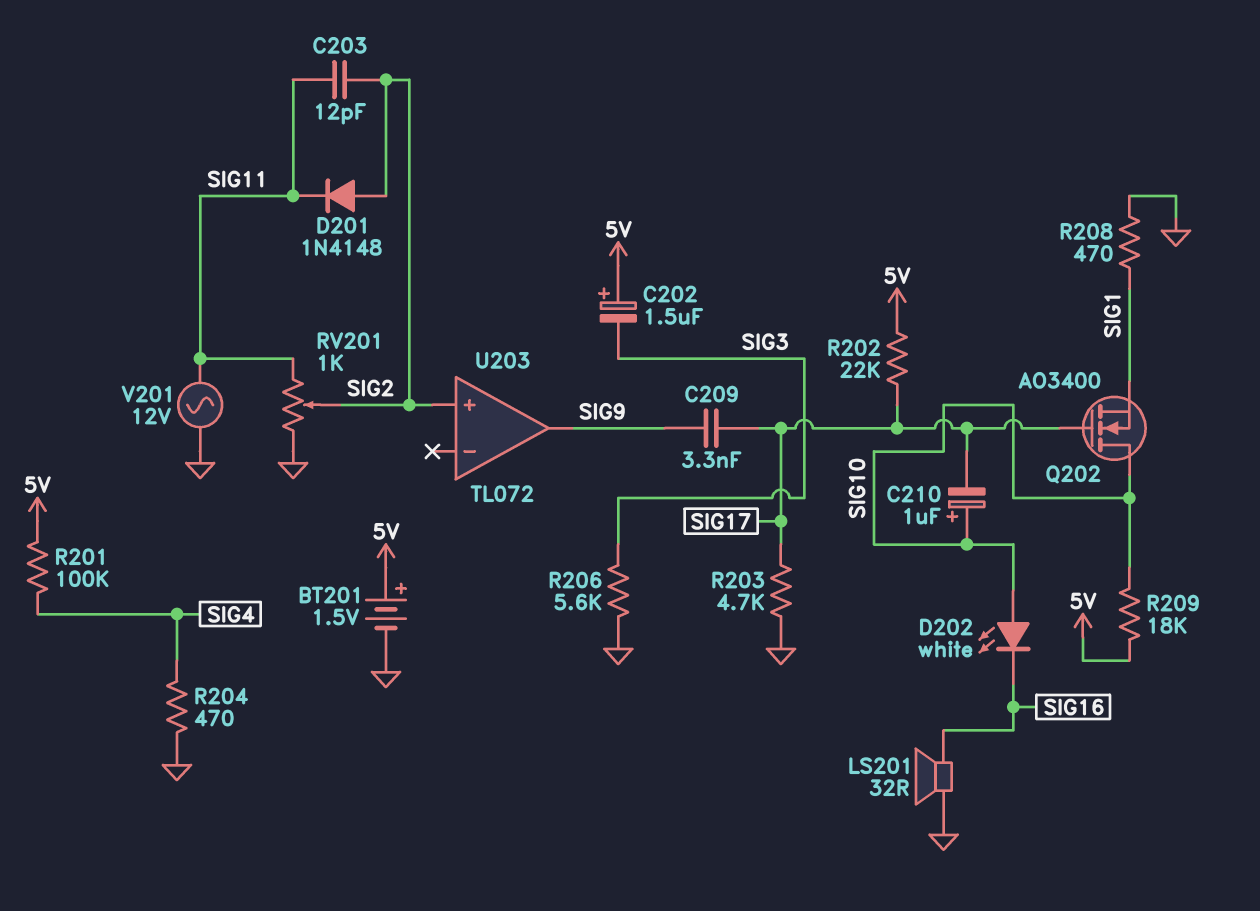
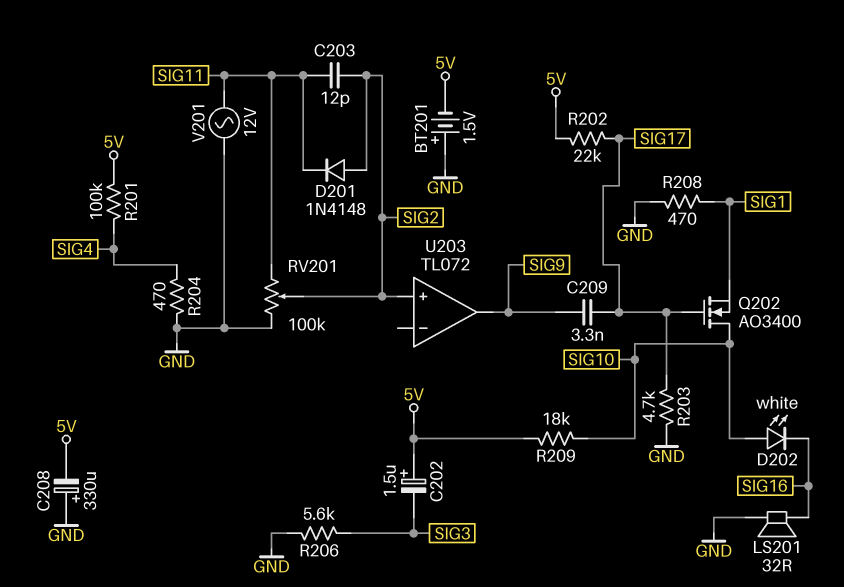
BT201: 1.5V (plus 5V, minus GND) -> 1.5V (plus GND, minus 5V)
C208: none -> 330uF (plus GND, minus 5V)
C210: 1uF (plus SIG10, minus SIG17) -> none
RV201: 1k (GND, SIG11, wiper SIG2) -> 100k (GND, SIG11, wiper SIG2)

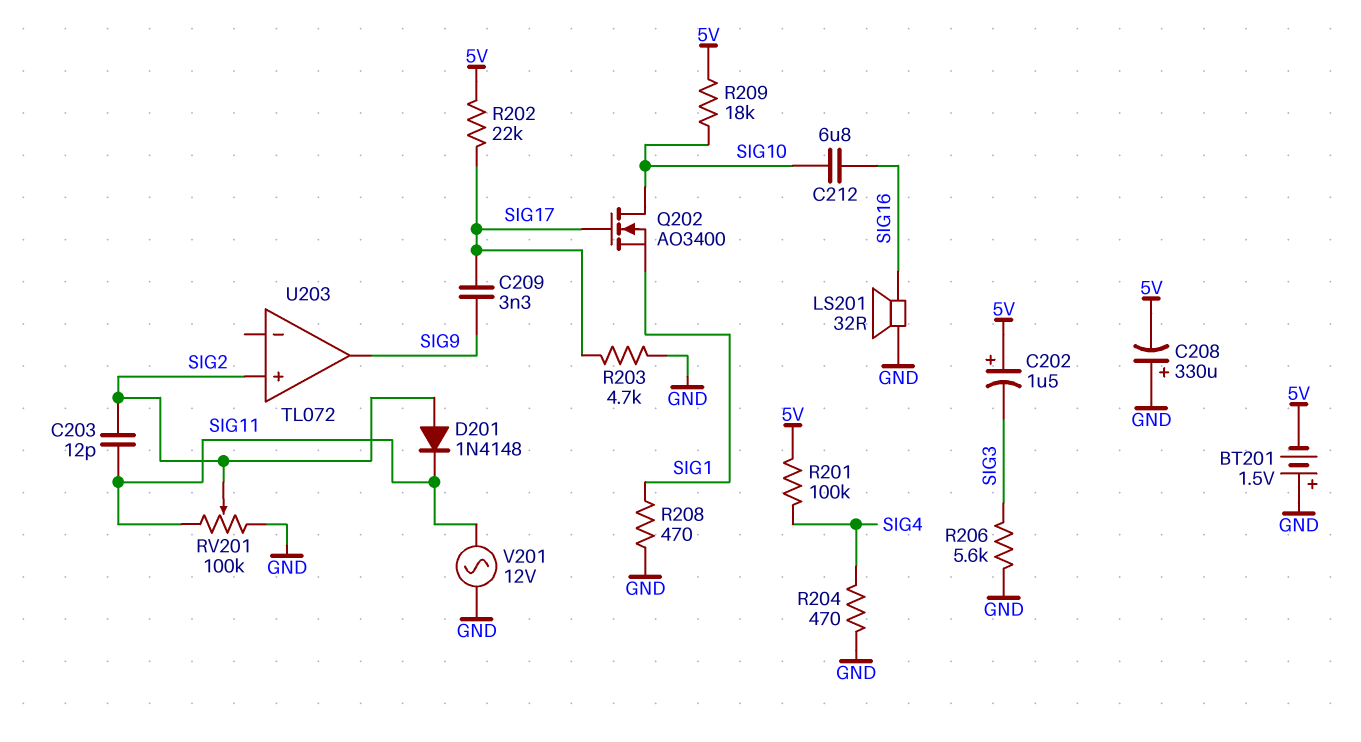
C212: none -> 6.8uF (SIG10, SIG16)
D202: LED white (A SIG10, K SIG16) -> none

